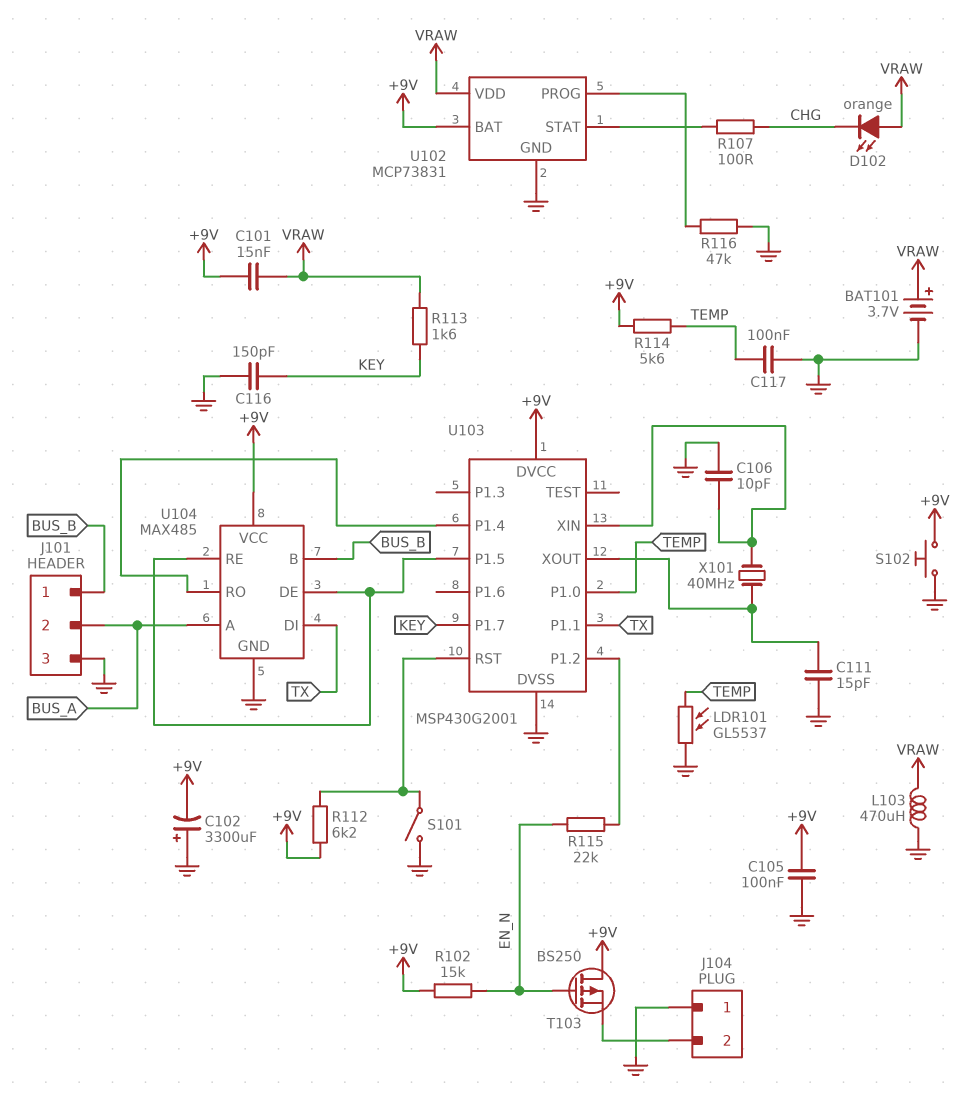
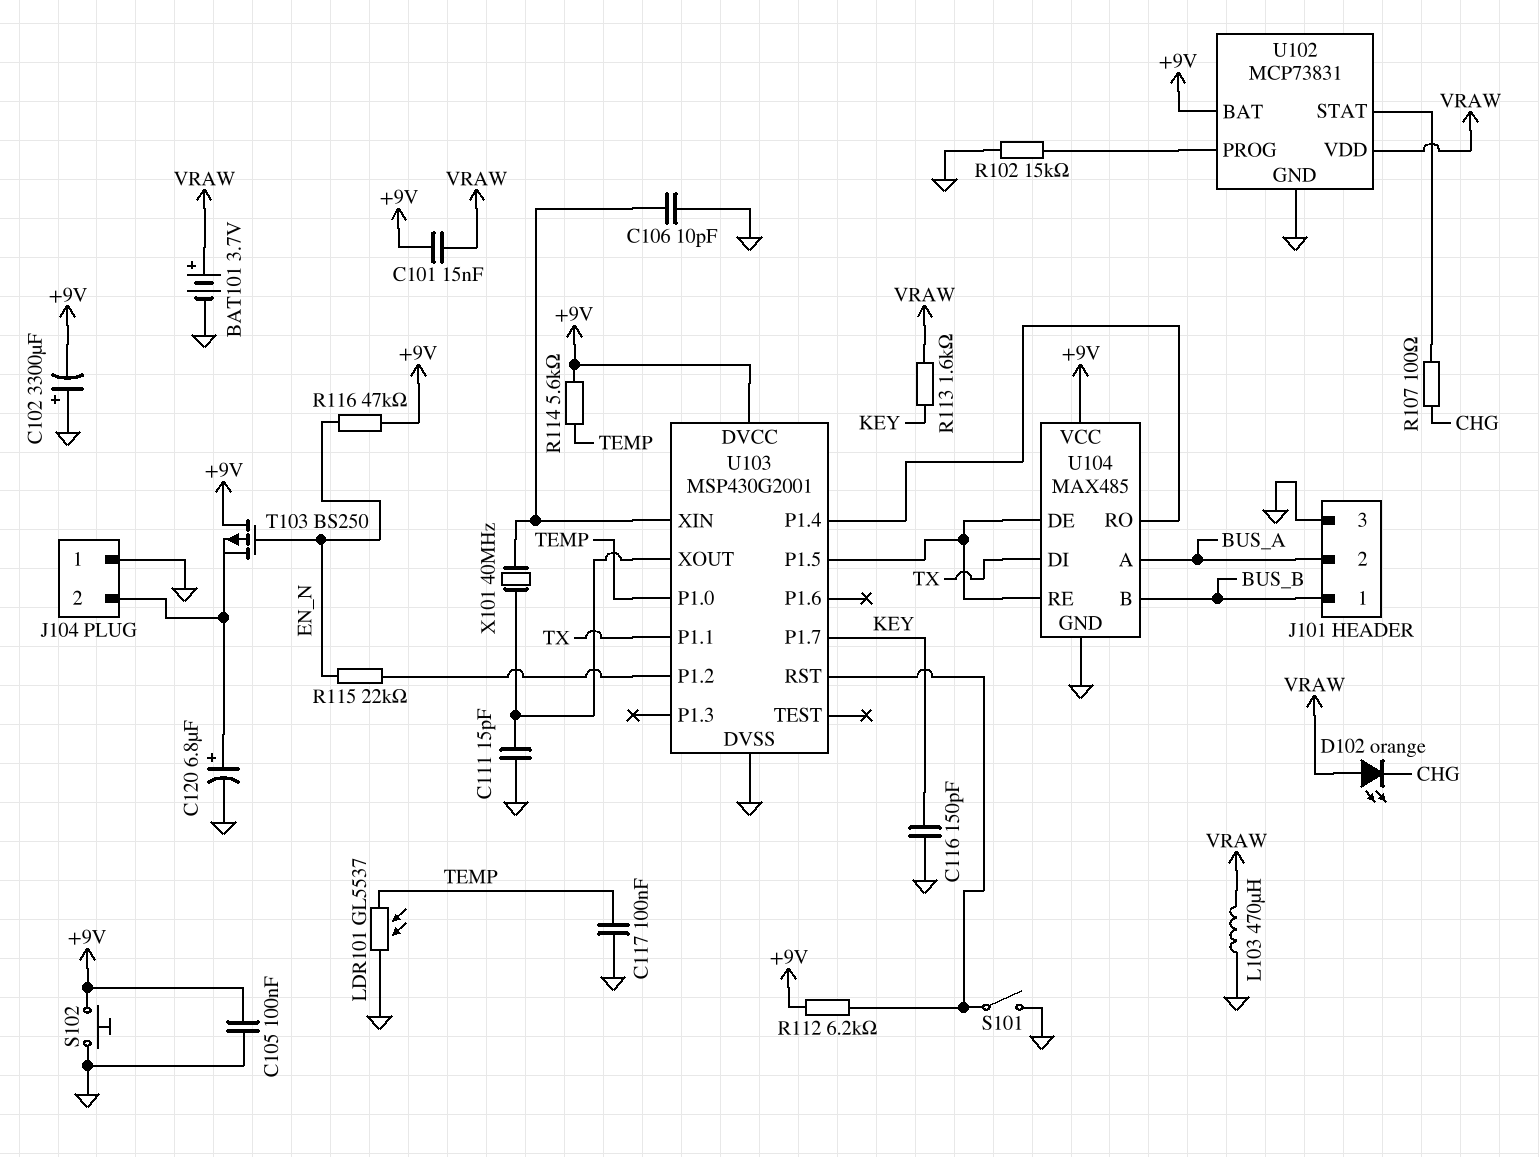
C120: none -> 6.8uF (plus J104/2, minus GND)
R102: 15k (+9V, EN_N) -> 15k (GND, U102/PROG)
R116: 47k (GND, U102/PROG) -> 47k (+9V, EN_N)

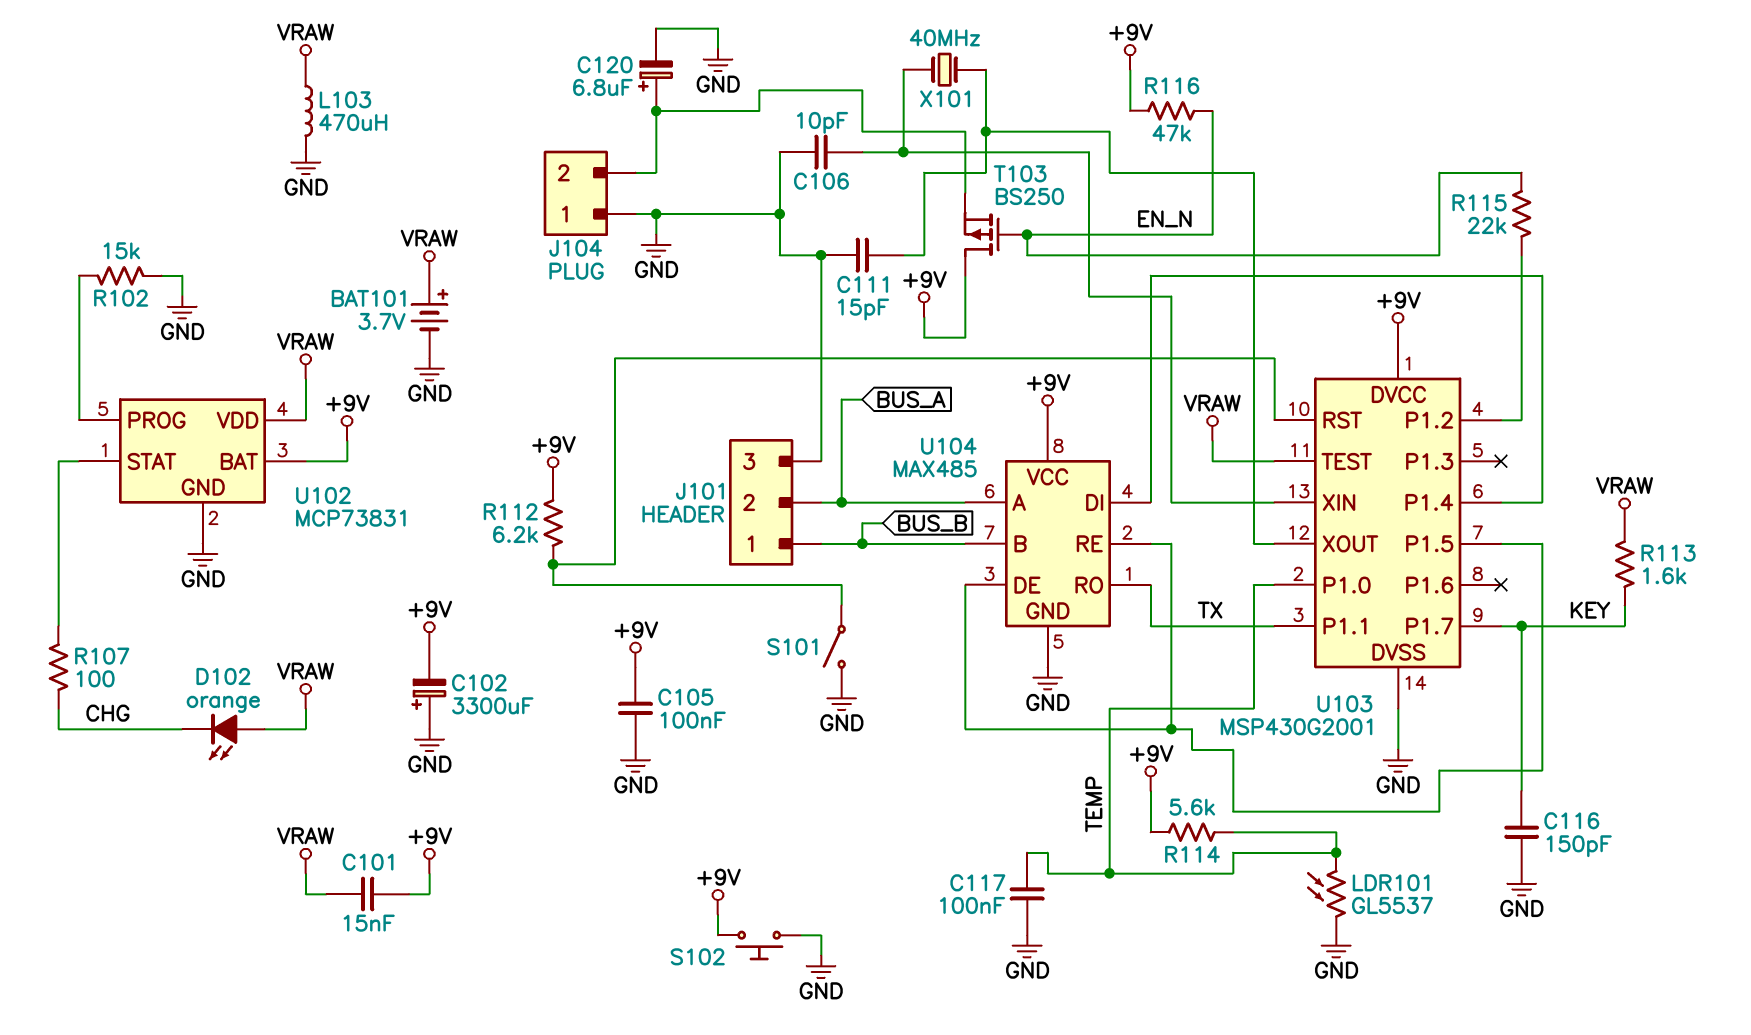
U103 pin TEST: none -> VRAW
U104 pin DI: TX -> U103/P1.4
U104 pin RO: U103/P1.4 -> TX

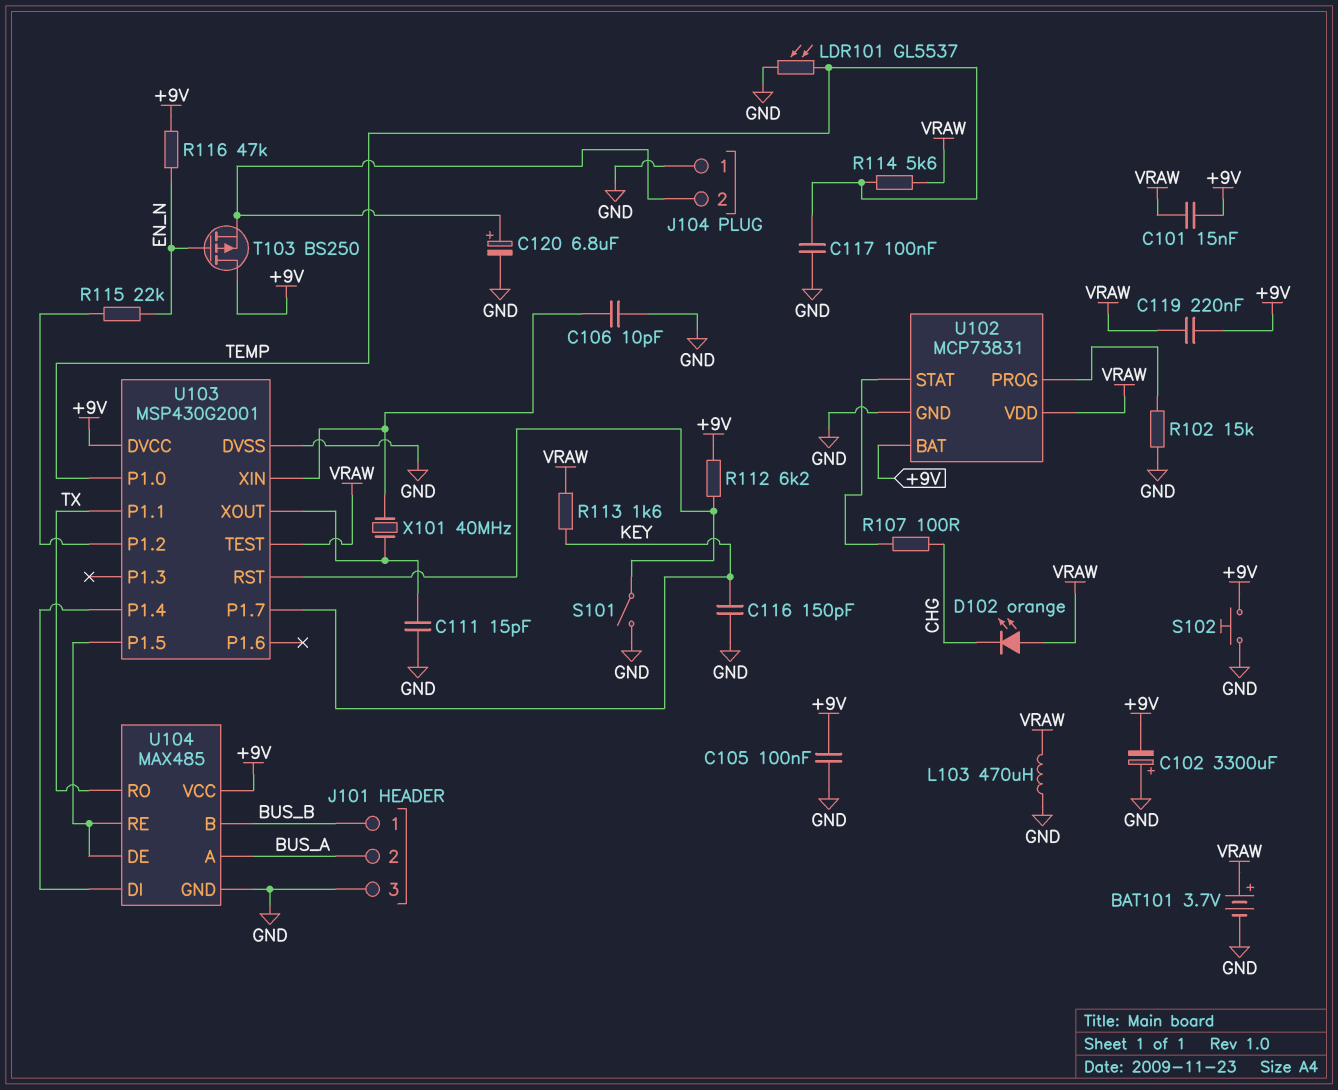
C119: none -> 220nF (+9V, VRAW)
R114: 5.6k (+9V, TEMP) -> 5.6k (TEMP, VRAW)

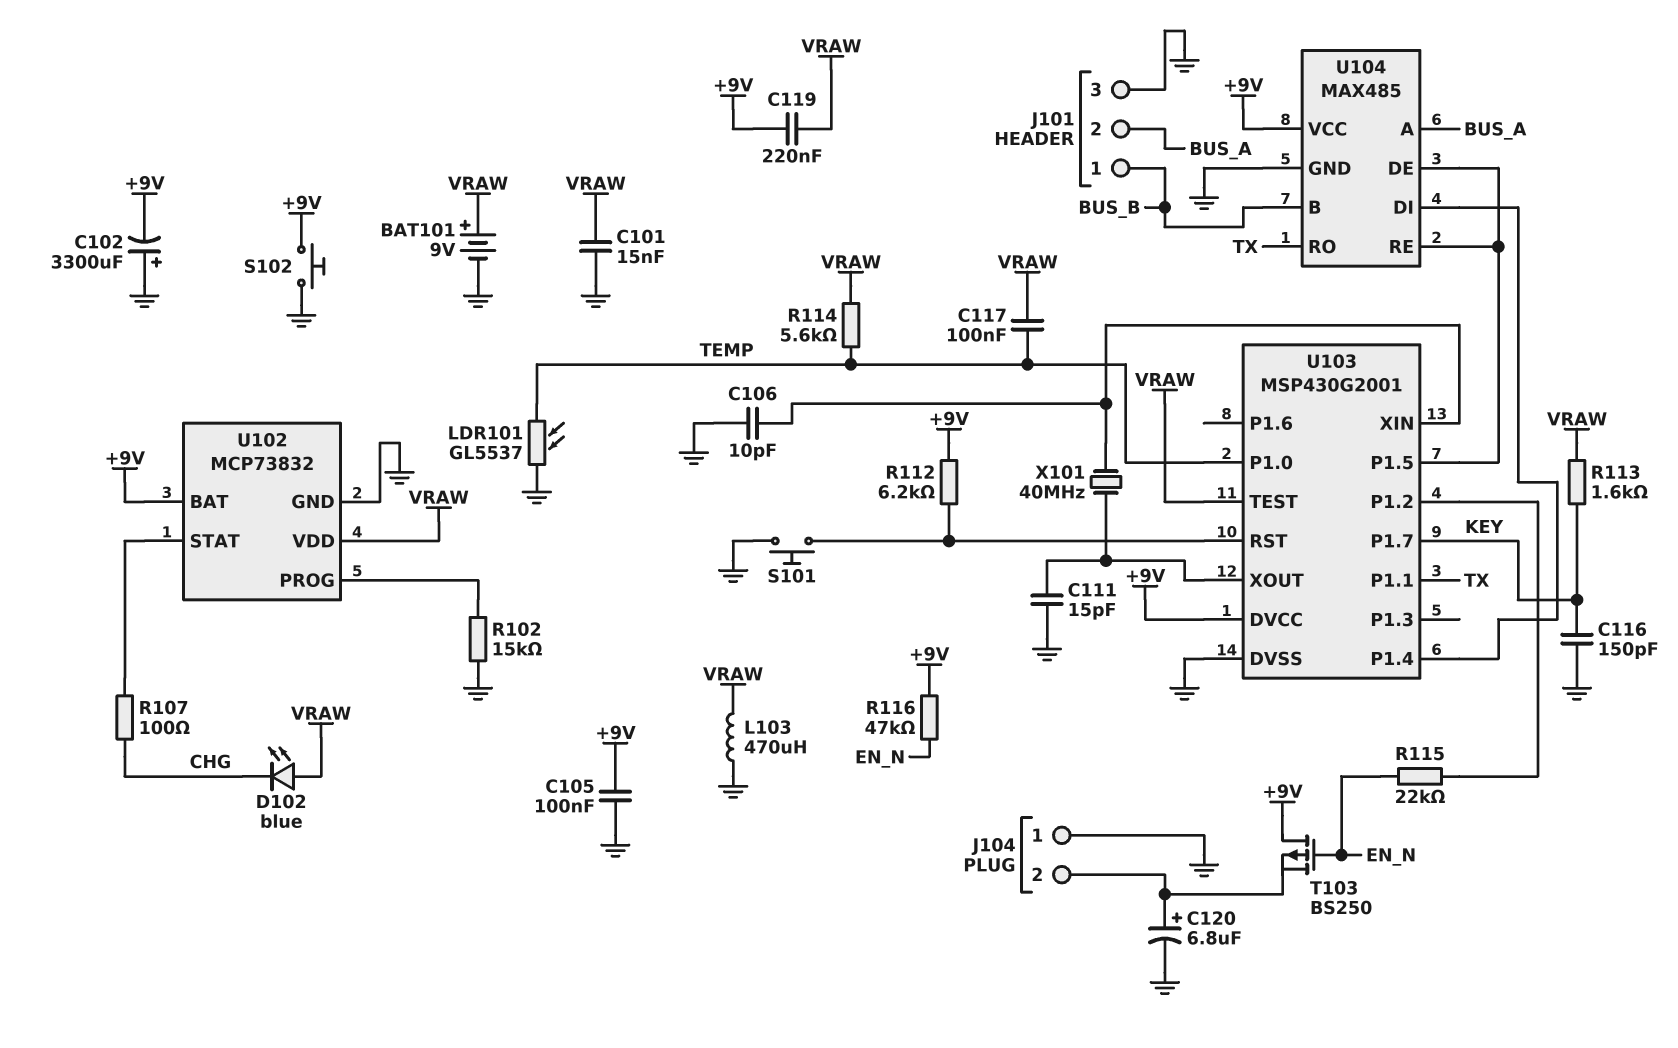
BAT101: 3.7V (plus VRAW, minus GND) -> 9V (plus VRAW, minus GND)
C101: 15nF (+9V, VRAW) -> 15nF (GND, VRAW)
C117: 100nF (GND, TEMP) -> 100nF (TEMP, VRAW)
D102: LED orange (A VRAW, K CHG) -> LED blue (A VRAW, K CHG)
S101: switch (GND, U103/RST) -> button (GND, U103/RST)
U102: MCP73831 -> MCP73832

